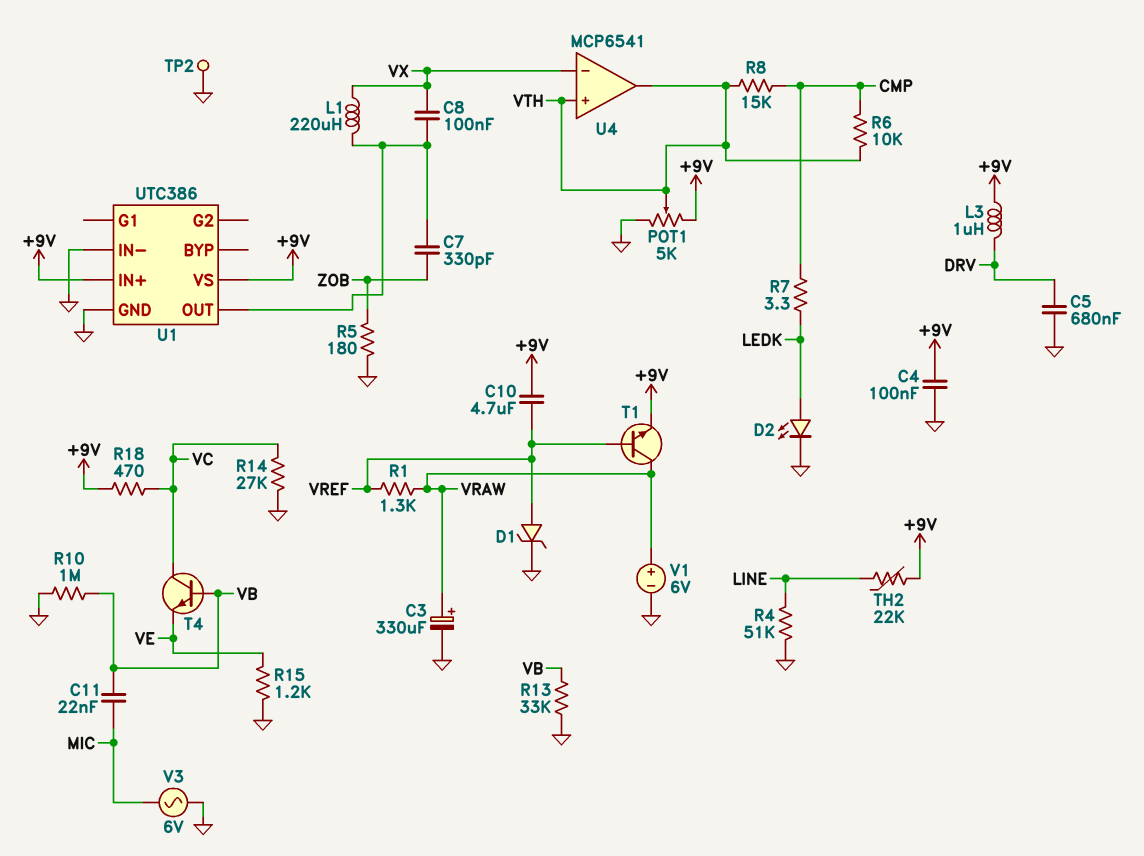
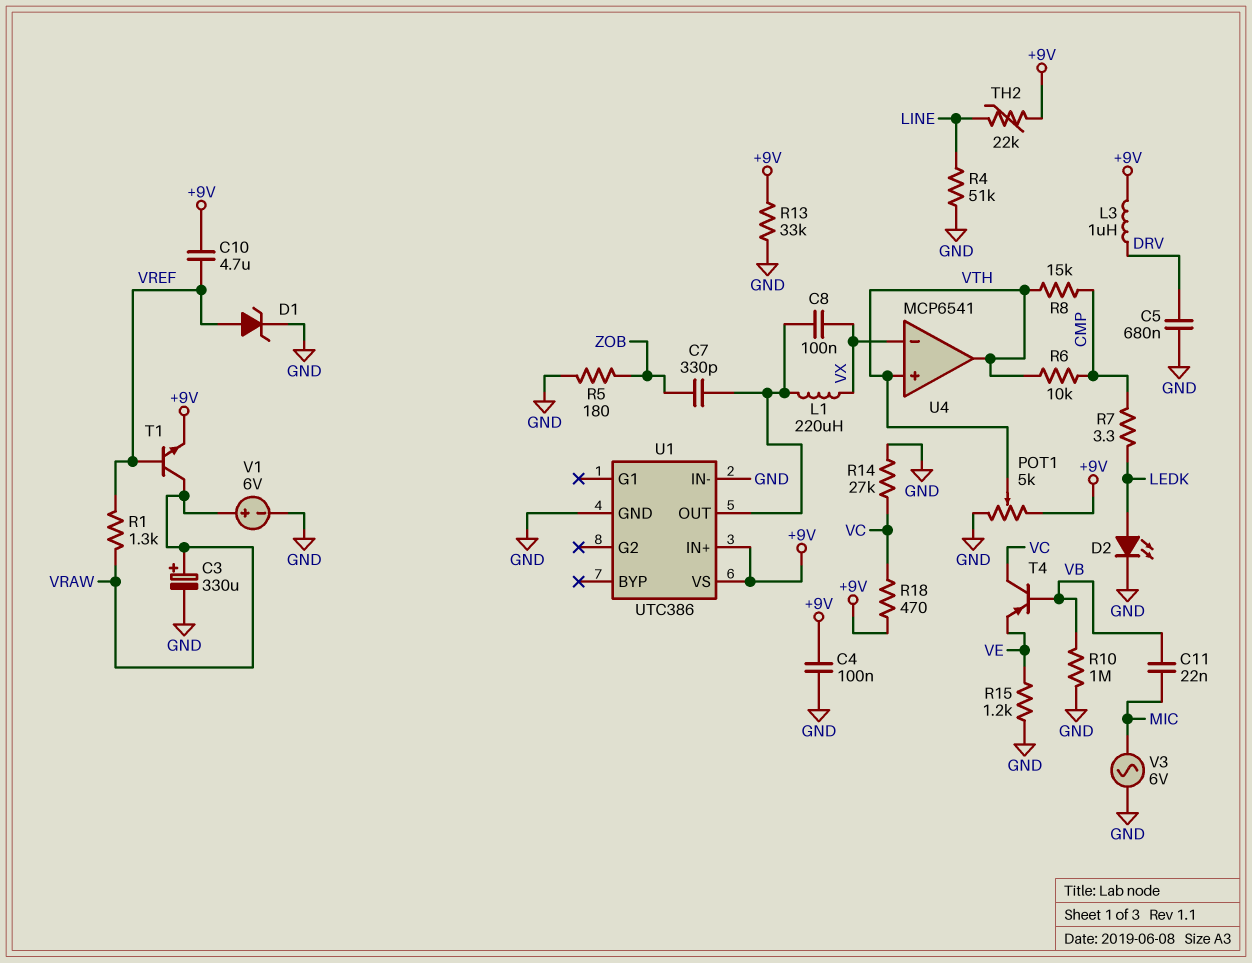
R13: 33k (GND, VB) -> 33k (+9V, GND)
T4: NPN (B VB, C VC, E VE) -> PNP (B VB, C VC, E VE)
TP2: test point (GND) -> none

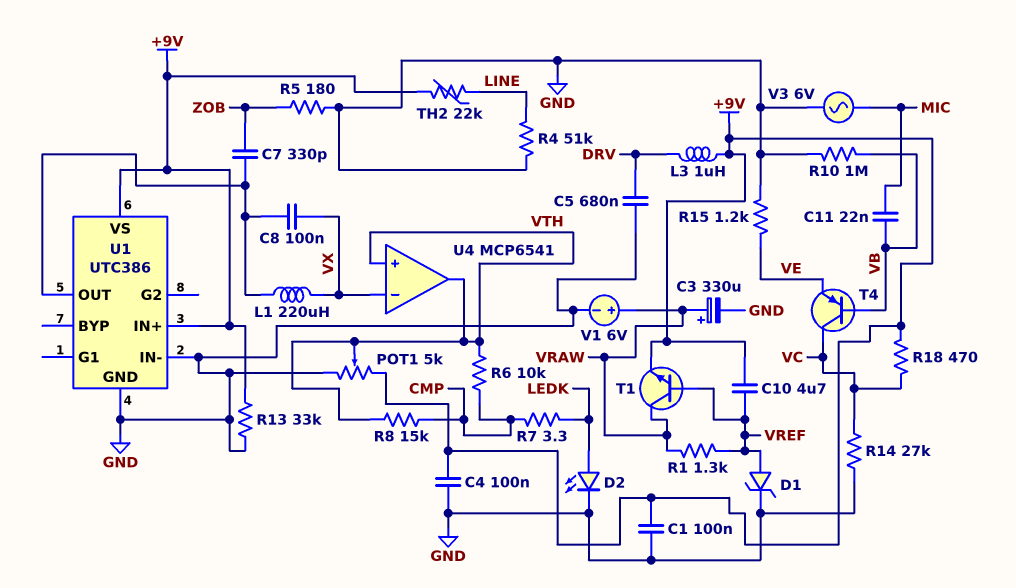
C1: none -> 100nF (+9V, GND)

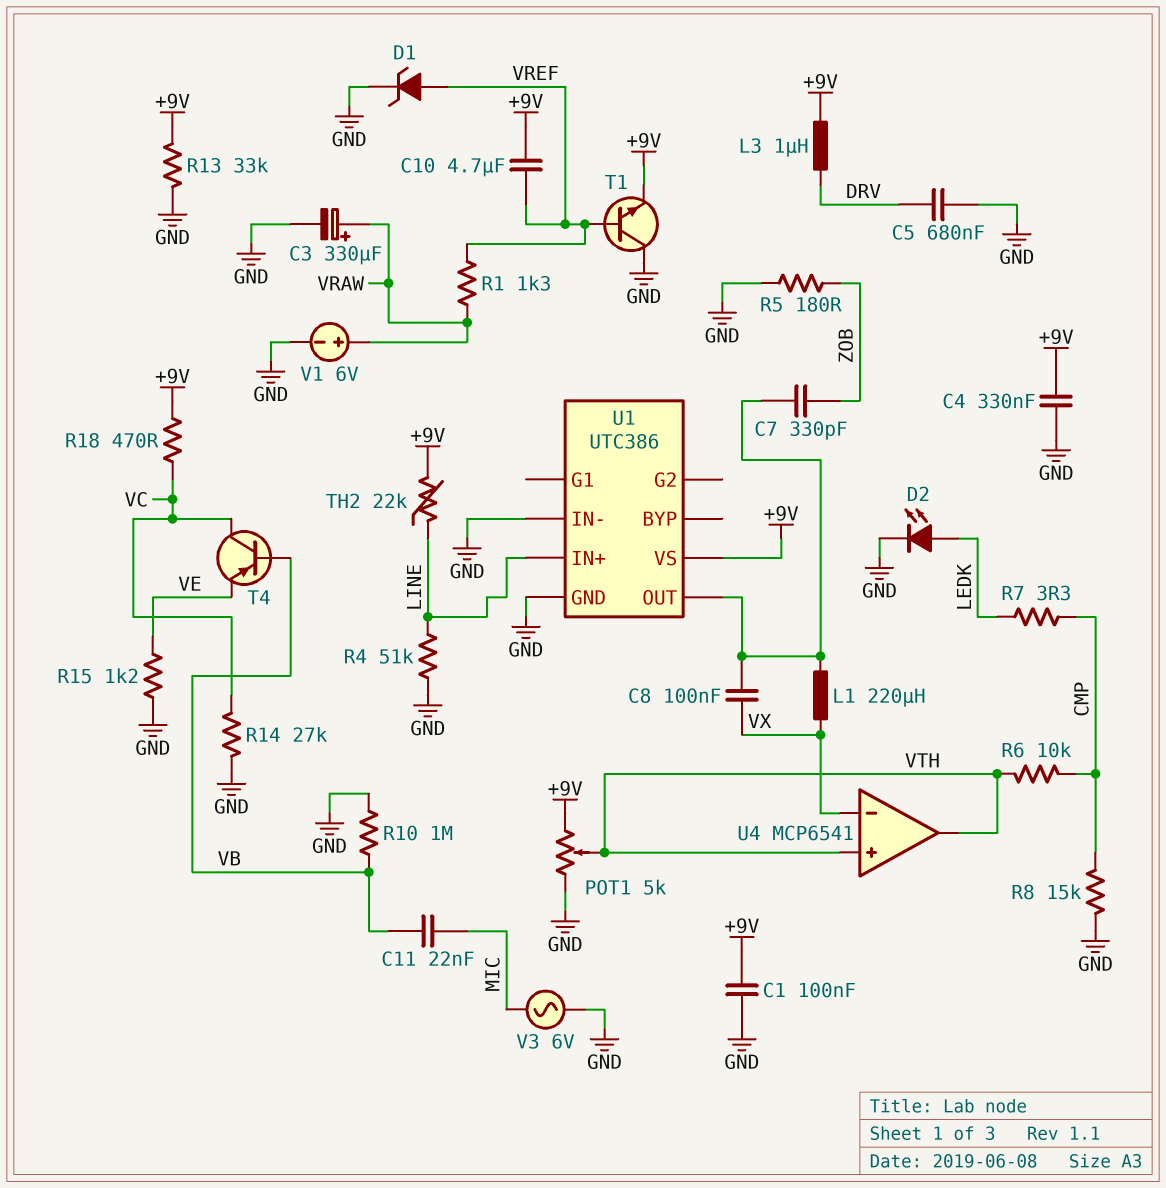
C4: 100nF (+9V, GND) -> 330nF (+9V, GND)
R8: 15k (CMP, VTH) -> 15k (CMP, GND)
T1: NPN (B VREF, C VRAW, E +9V) -> NPN (B VREF, C GND, E +9V)
U1 pin IN+: +9V -> LINE

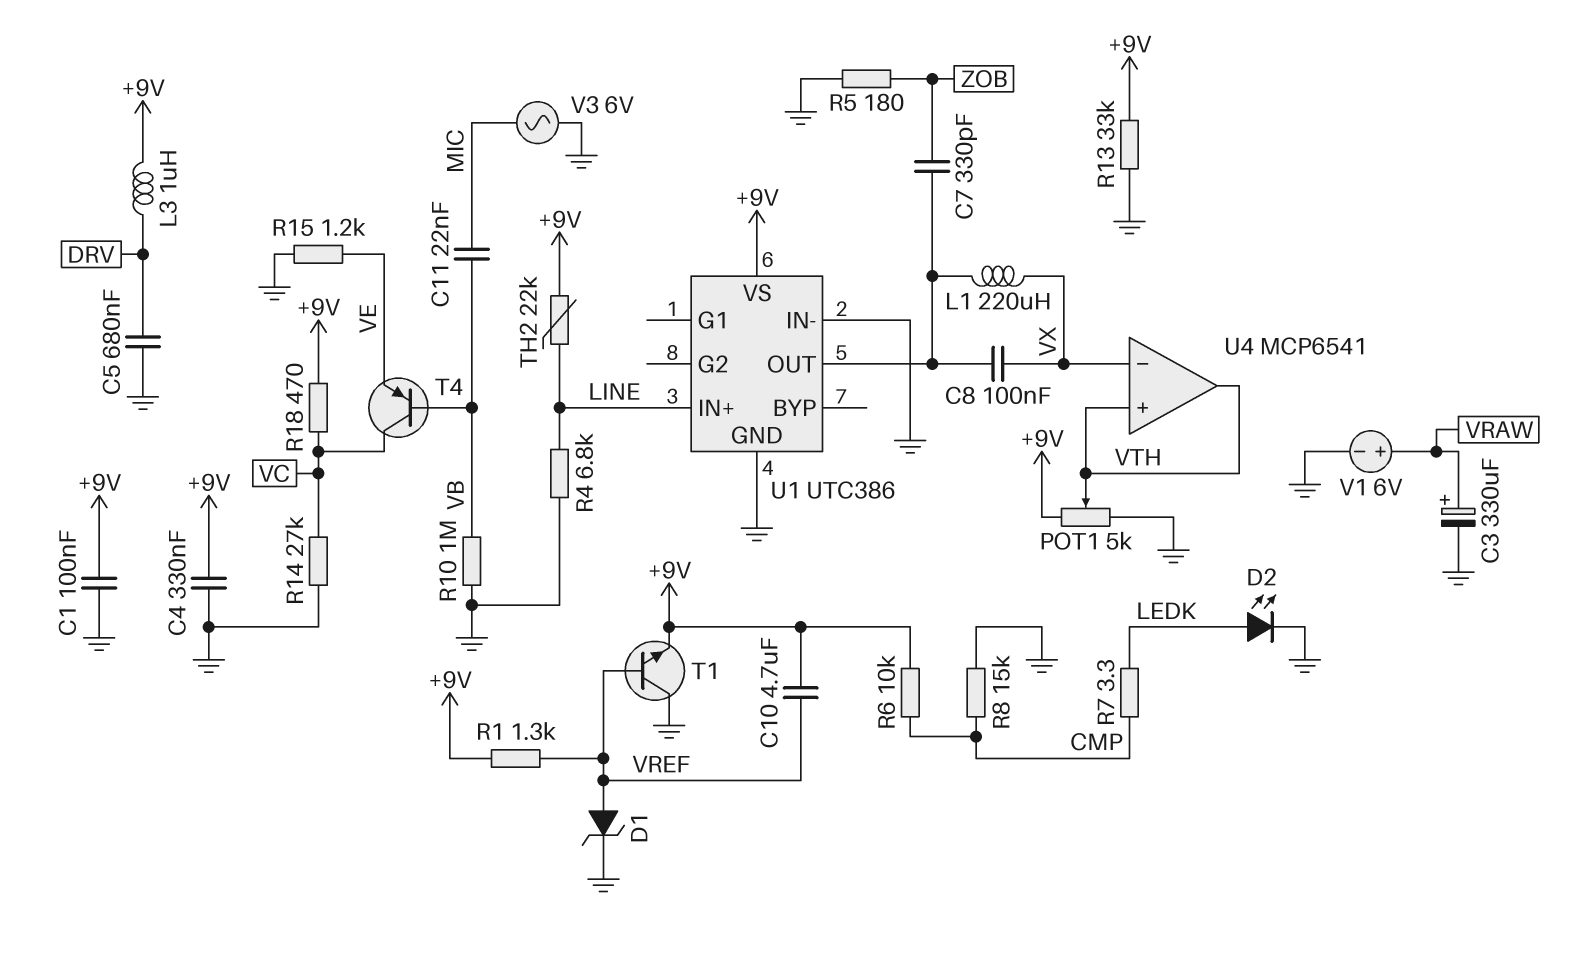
R1: 1.3k (VRAW, VREF) -> 1.3k (+9V, VREF)
R4: 51k (GND, LINE) -> 6.8k (GND, LINE)
R6: 10k (CMP, VTH) -> 10k (+9V, CMP)

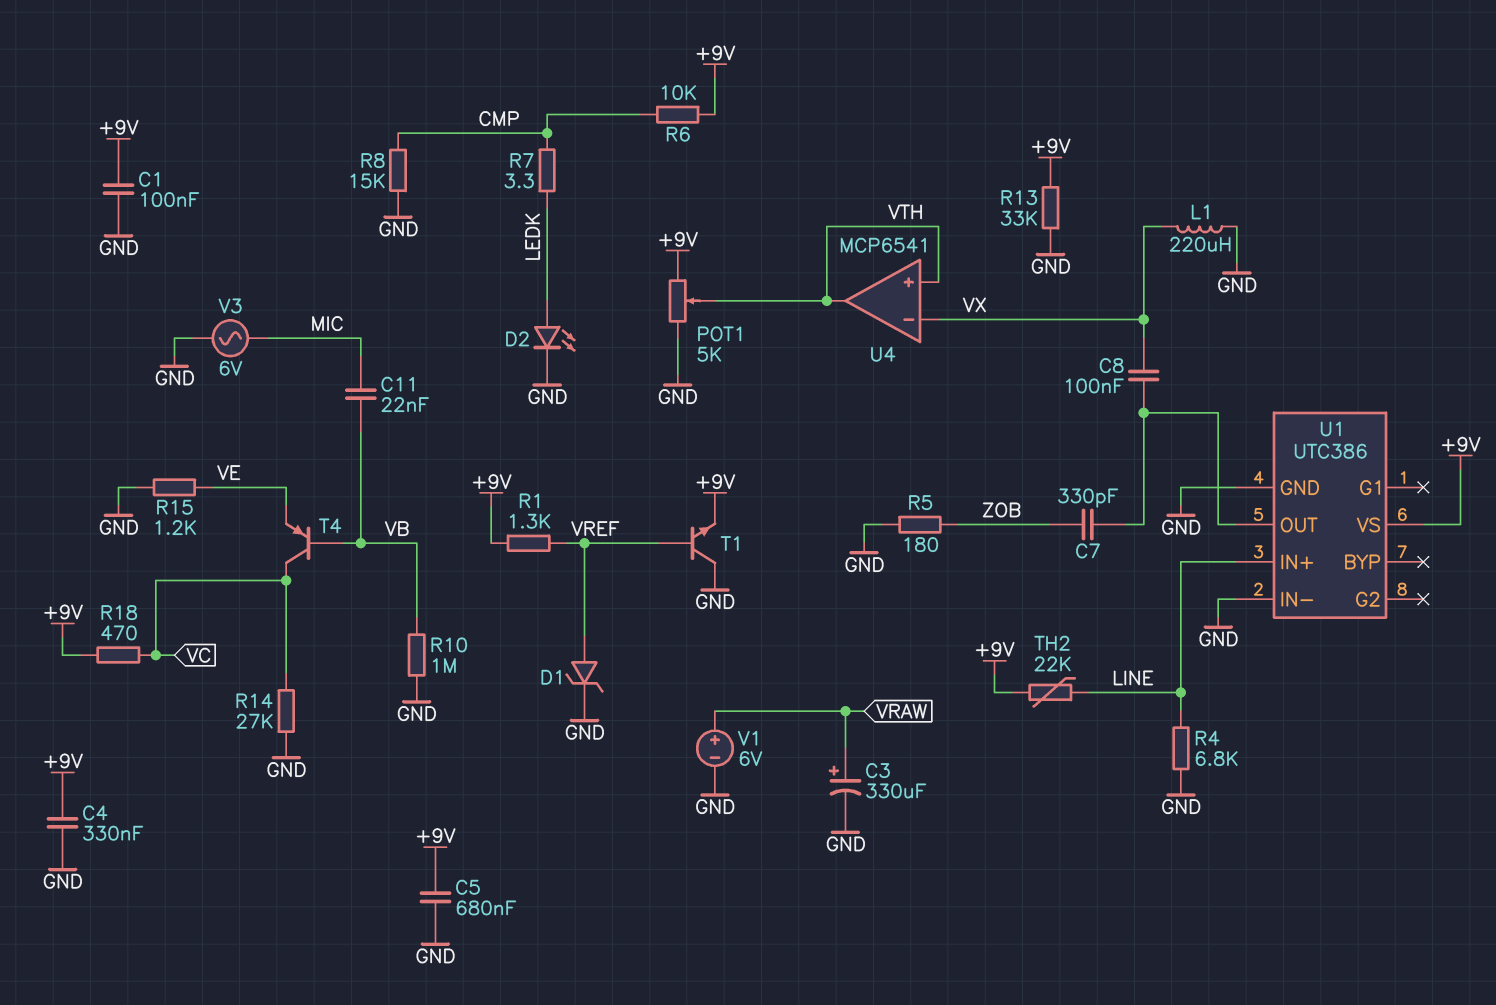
C5: 680nF (DRV, GND) -> 680nF (+9V, GND)
C10: 4.7uF (+9V, VREF) -> none
L1: 220uH (U1/OUT, VX) -> 220uH (GND, VX)
L3: 1uH (+9V, DRV) -> none

